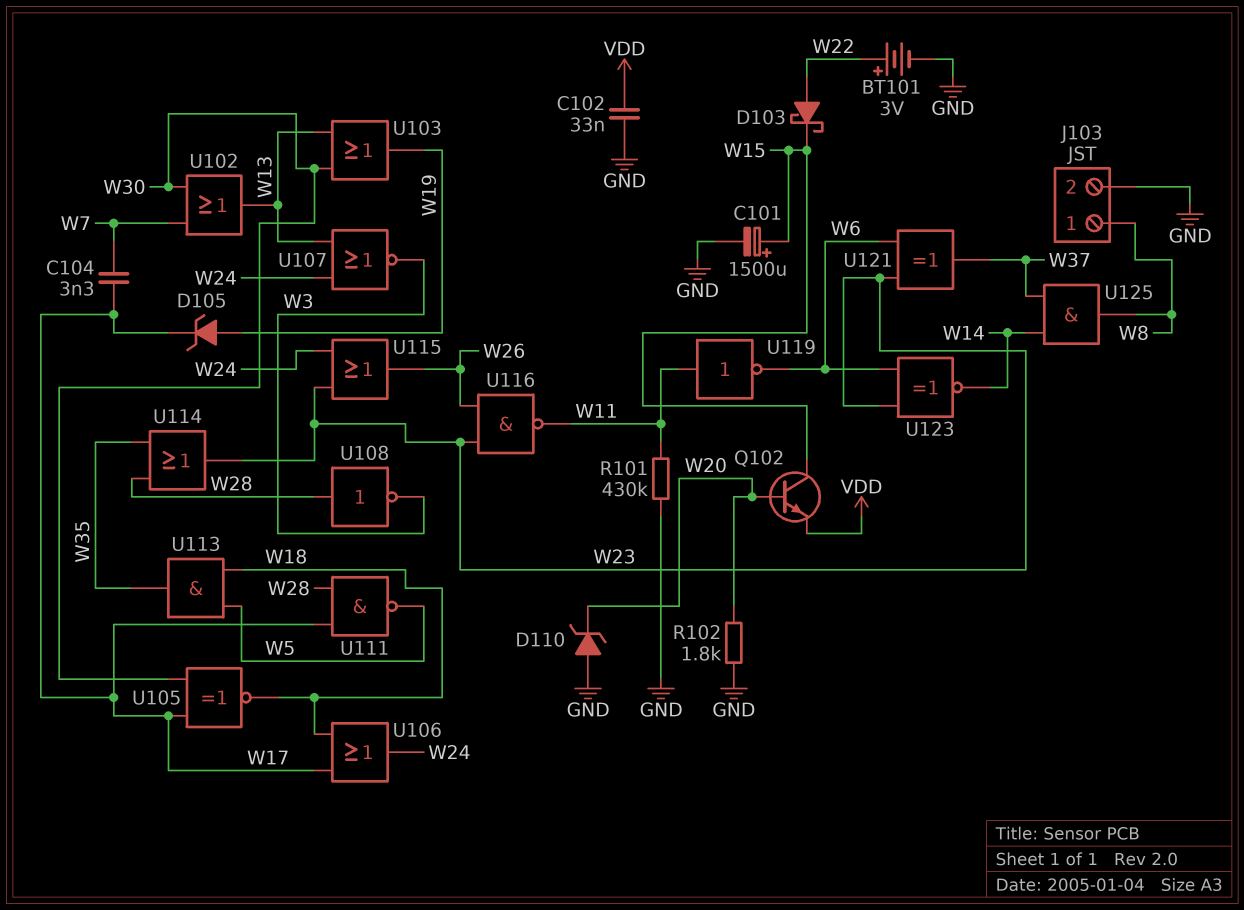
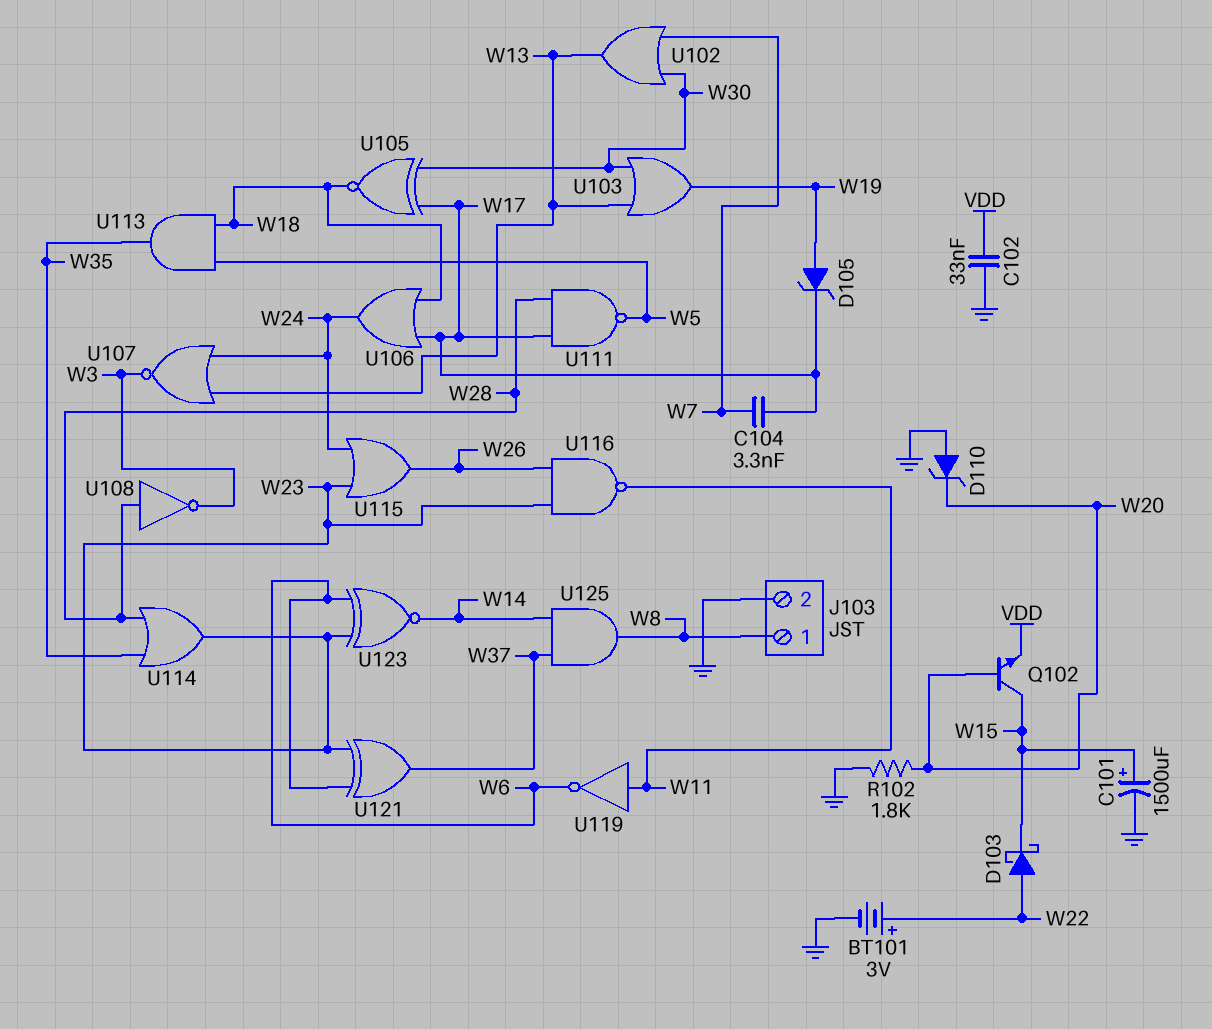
R101: 430k (GND, W11) -> none

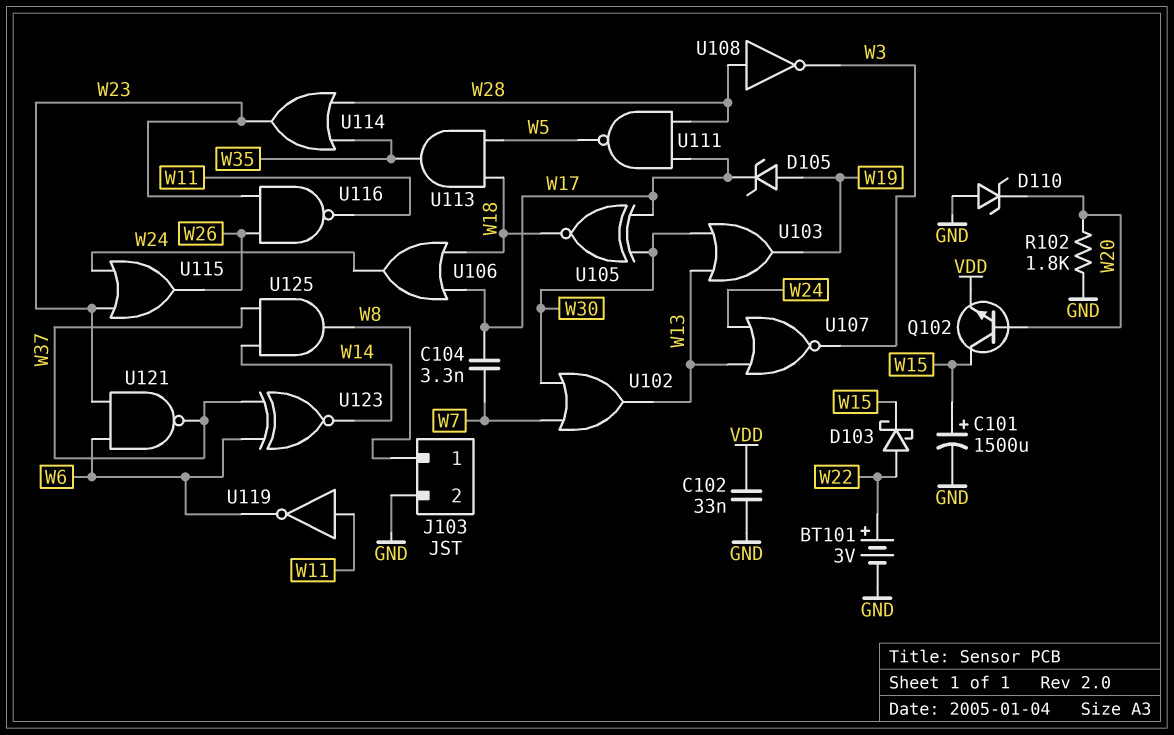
U121: XOR (in W6, in W23, out W37) -> NAND (in W6, in W23, out W37)
U123: XNOR (in W6, in W23, out W14) -> XNOR (in W6, in W37, out W14)

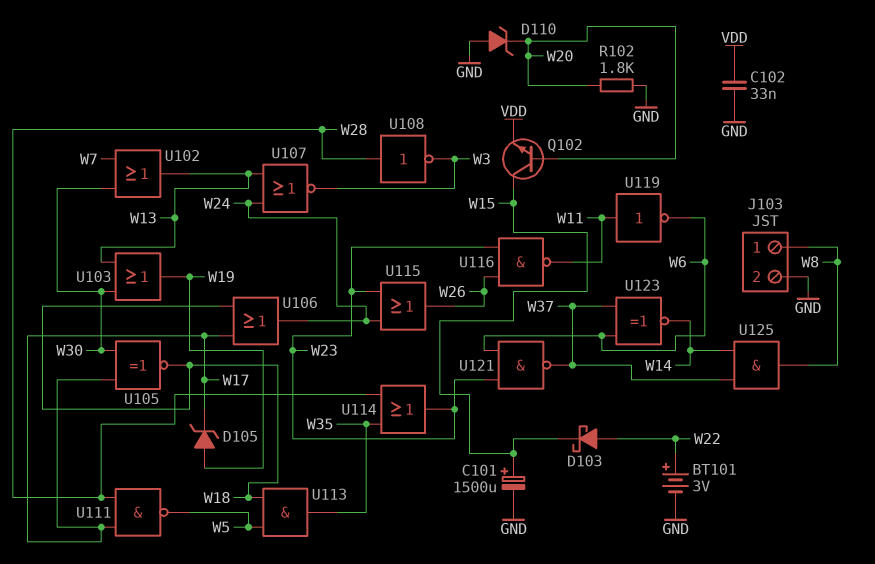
C104: 3.3nF (W7, W17) -> none

